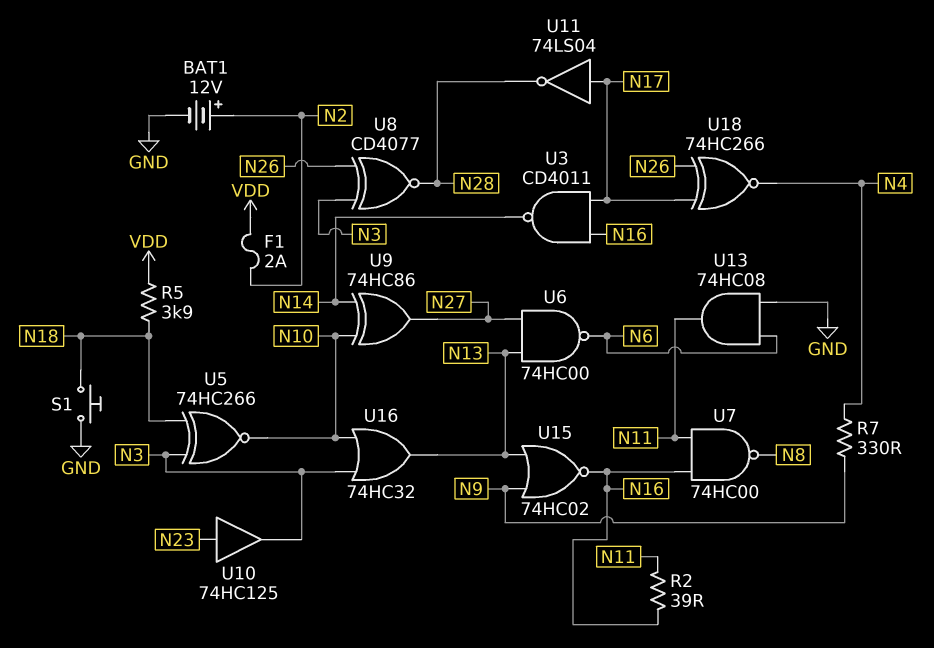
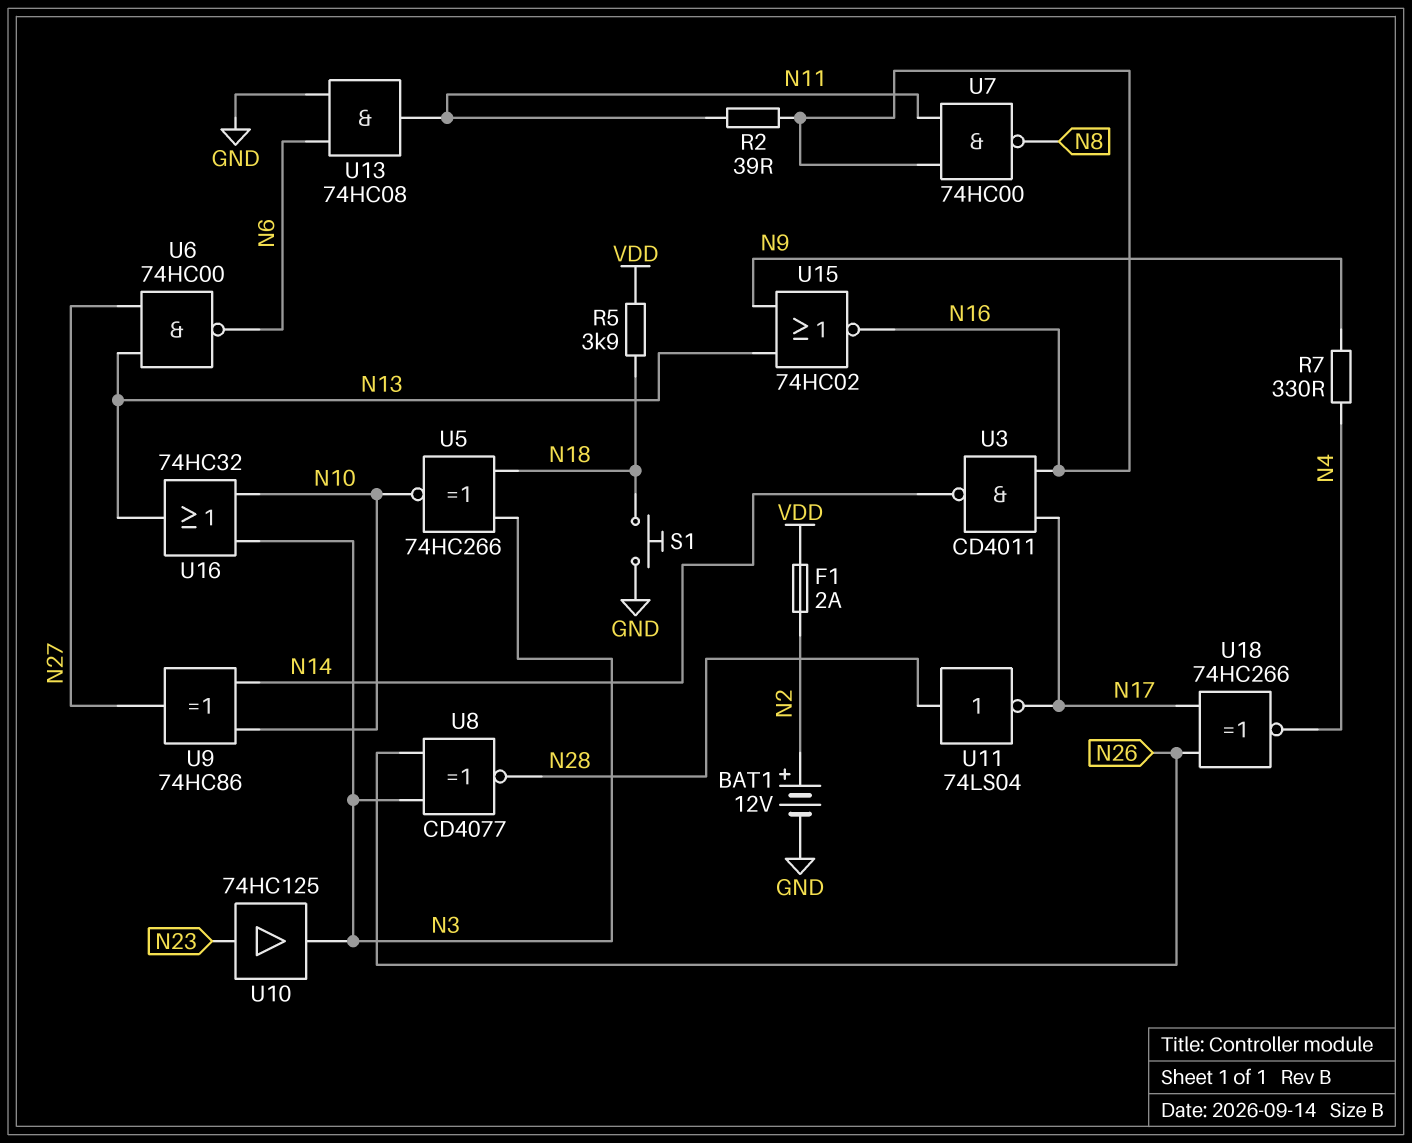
U11: NOT 74LS04 (in N17, out N28) -> NOT 74LS04 (in N28, out N17)

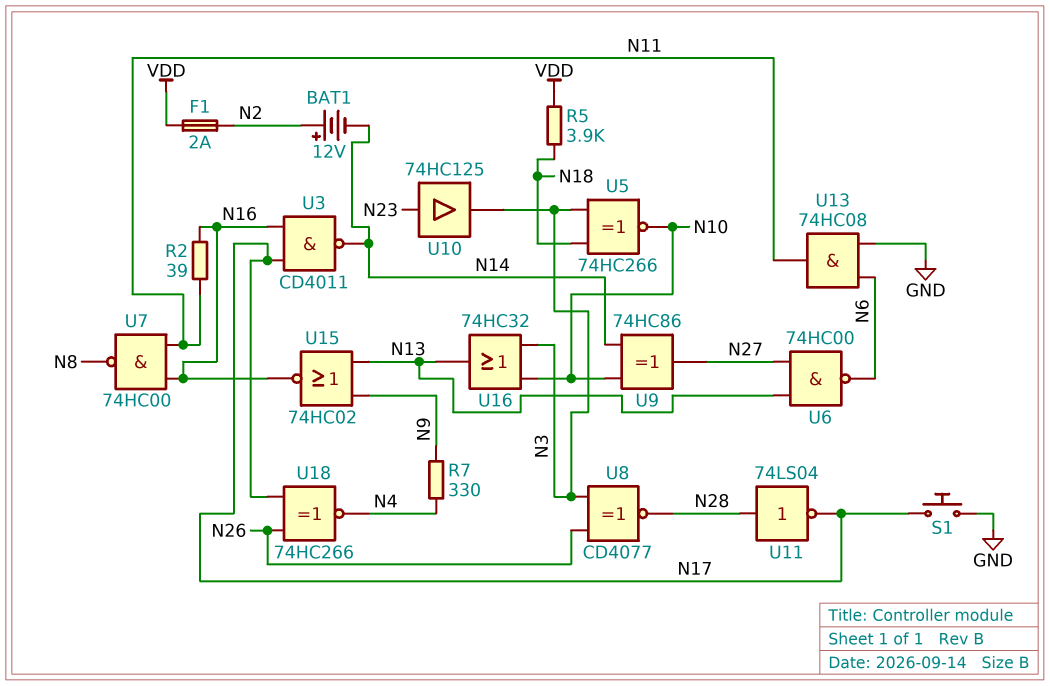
BAT1: 12V (plus N2, minus GND) -> 12V (plus N2, minus N14)
S1: button (GND, N18) -> button (GND, N17)

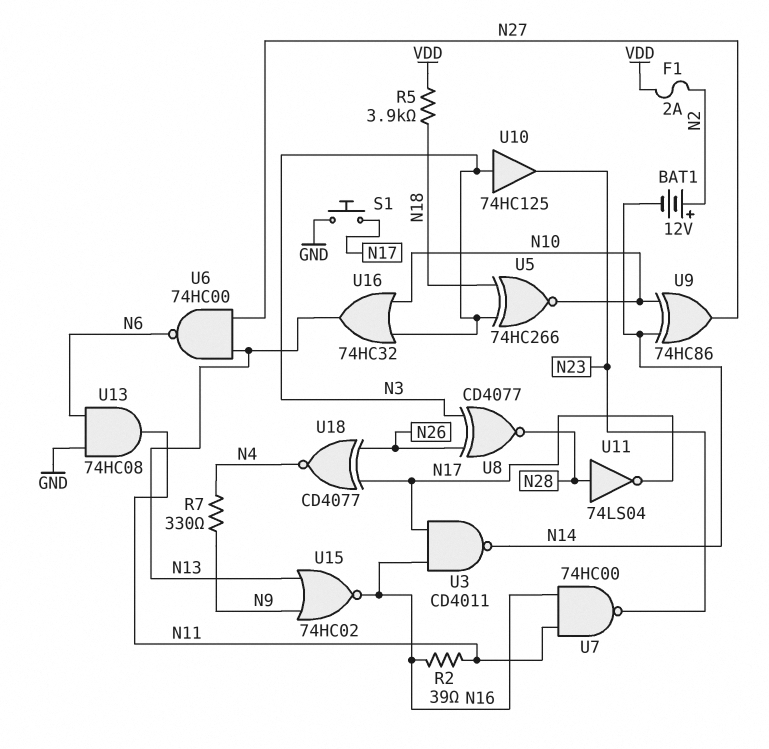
U7: NAND 74HC00 (in N11, in N16, out N8) -> NAND 74HC00 (in N11, in N16, out N23)
U10: buffer 74HC125 (in N23, out N3) -> buffer 74HC125 (in N3, out N23)
U18: XNOR 74HC266 (in N17, in N26, out N4) -> XNOR CD4077 (in N17, in N26, out N4)

